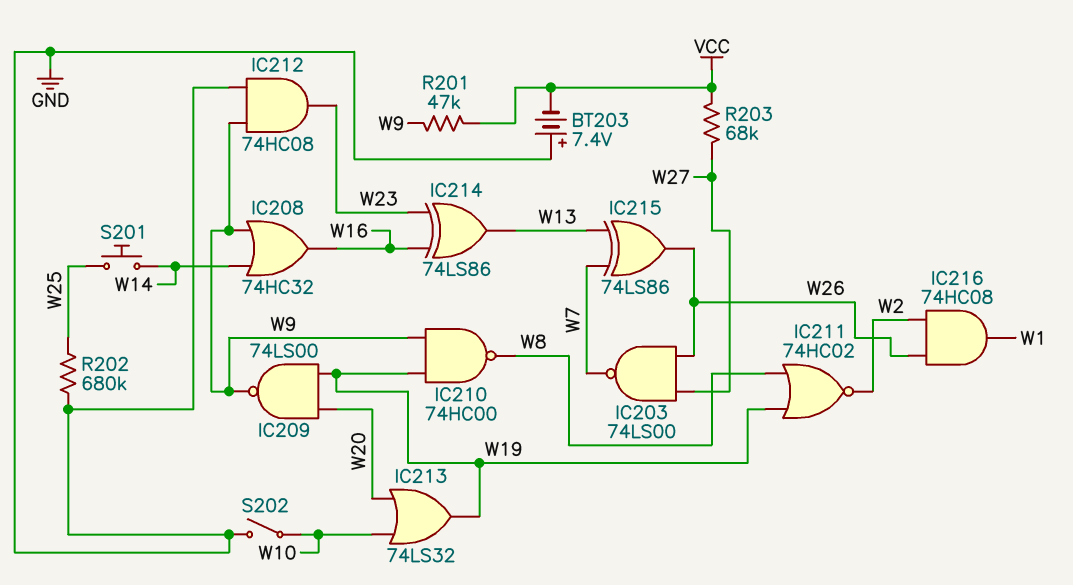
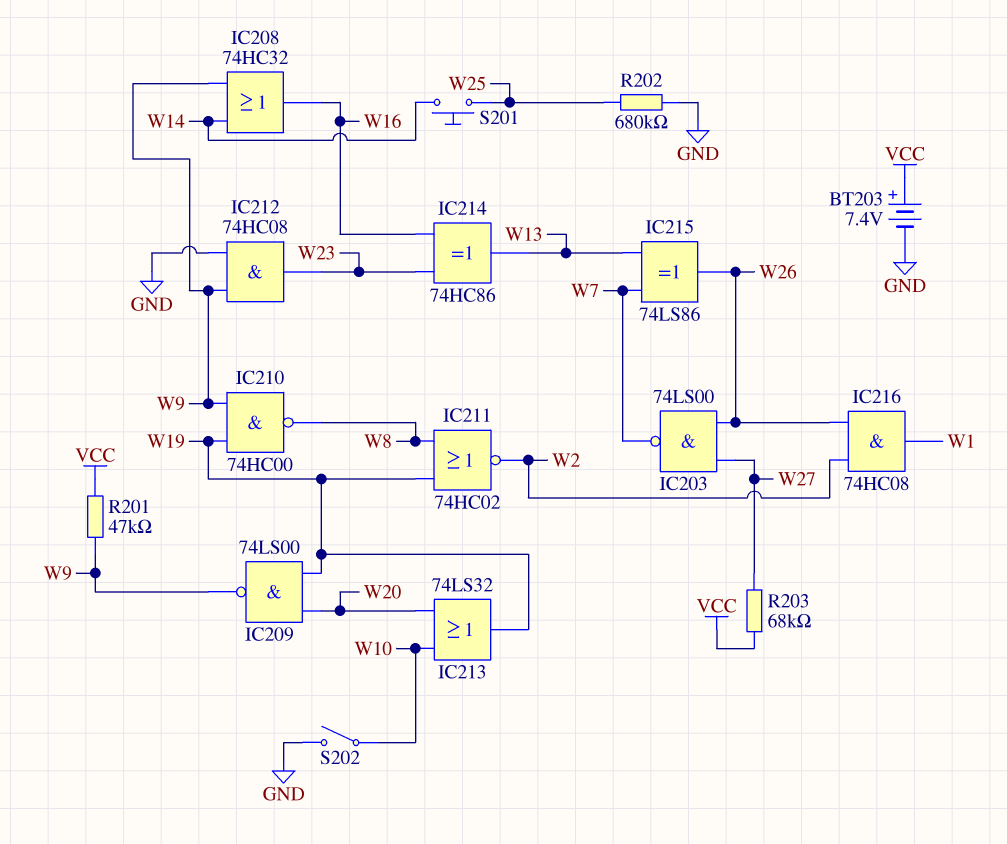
BT203: 7.4V (plus GND, minus VCC) -> 7.4V (plus VCC, minus GND)
IC214: XOR 74LS86 (in W16, in W23, out W13) -> XOR 74HC86 (in W16, in W23, out W13)

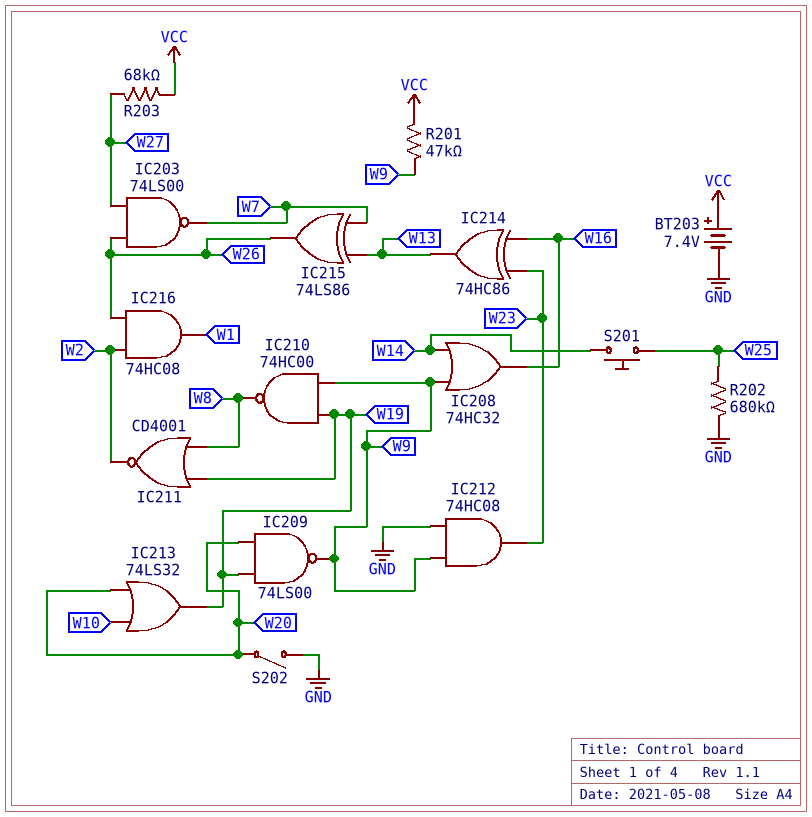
IC211: NOR 74HC02 (in W8, in W19, out W2) -> NOR CD4001 (in W8, in W19, out W2)
S202: switch (GND, W10) -> switch (GND, W20)

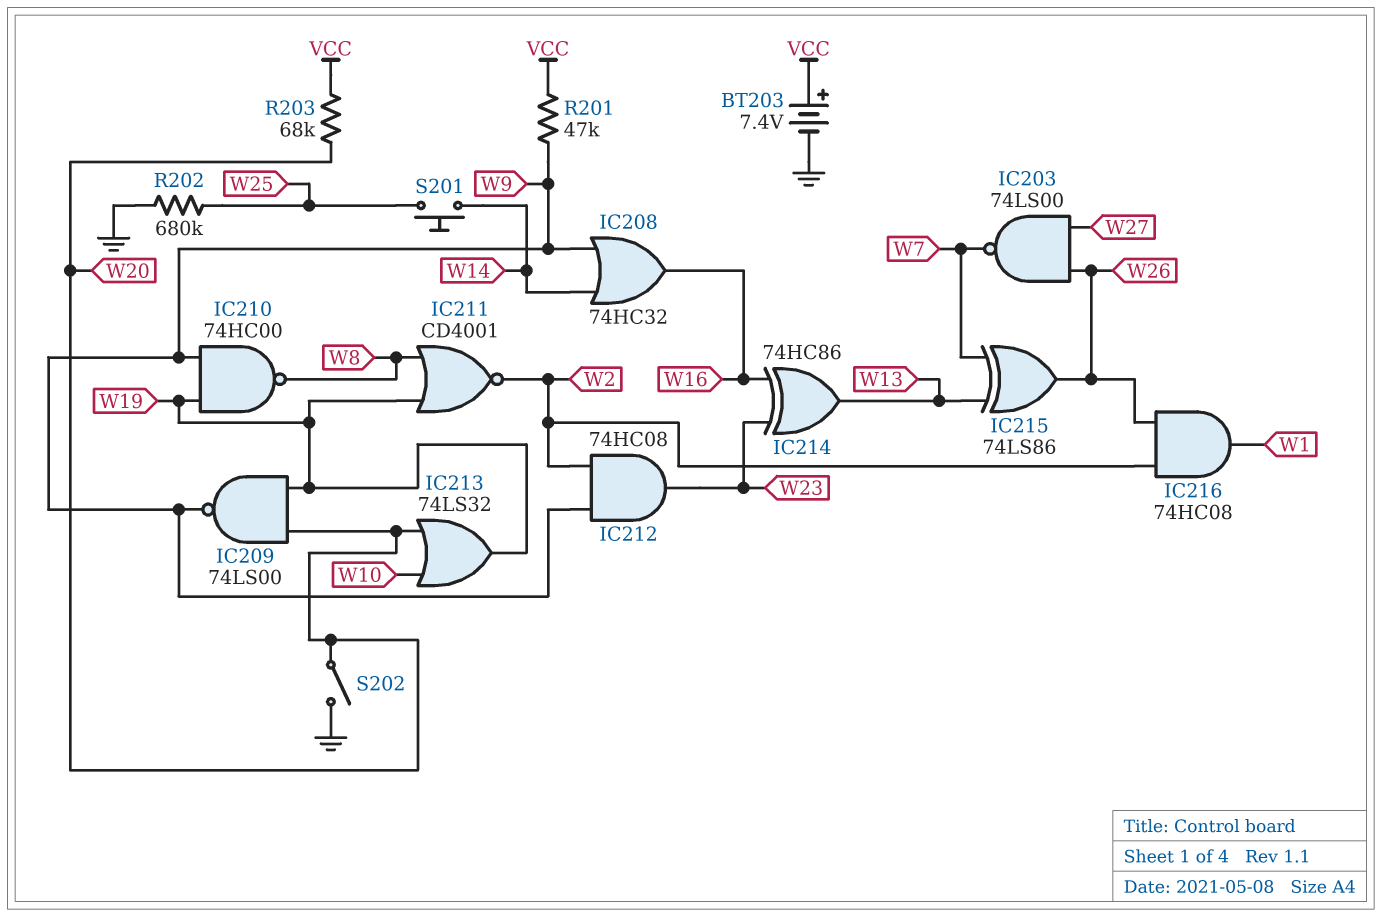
IC212: AND 74HC08 (in GND, in W9, out W23) -> AND 74HC08 (in W2, in W9, out W23)
R203: 68k (VCC, W27) -> 68k (VCC, W20)

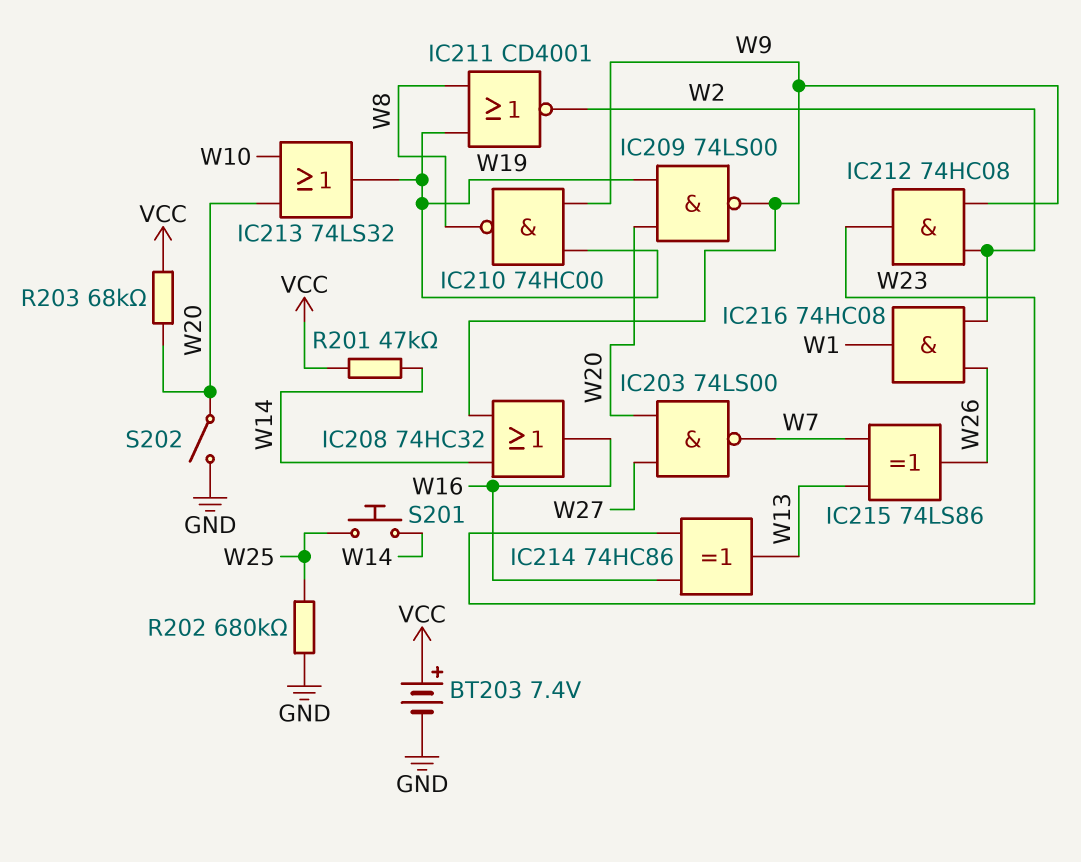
IC203: NAND 74LS00 (in W26, in W27, out W7) -> NAND 74LS00 (in W20, in W27, out W7)
R201: 47k (VCC, W9) -> 47k (VCC, W14)

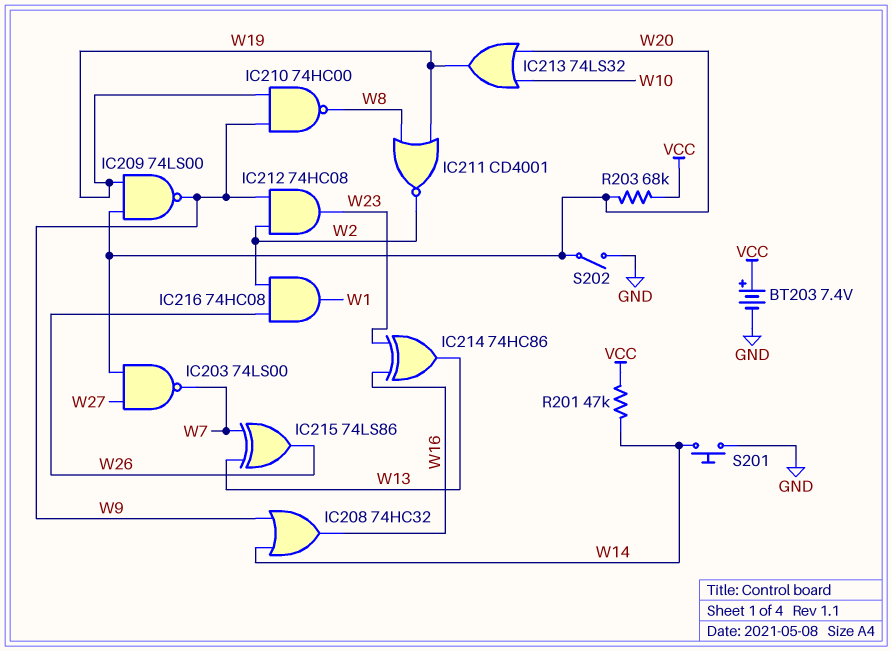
R202: 680k (GND, W25) -> none
S201: button (W14, W25) -> button (GND, W14)

